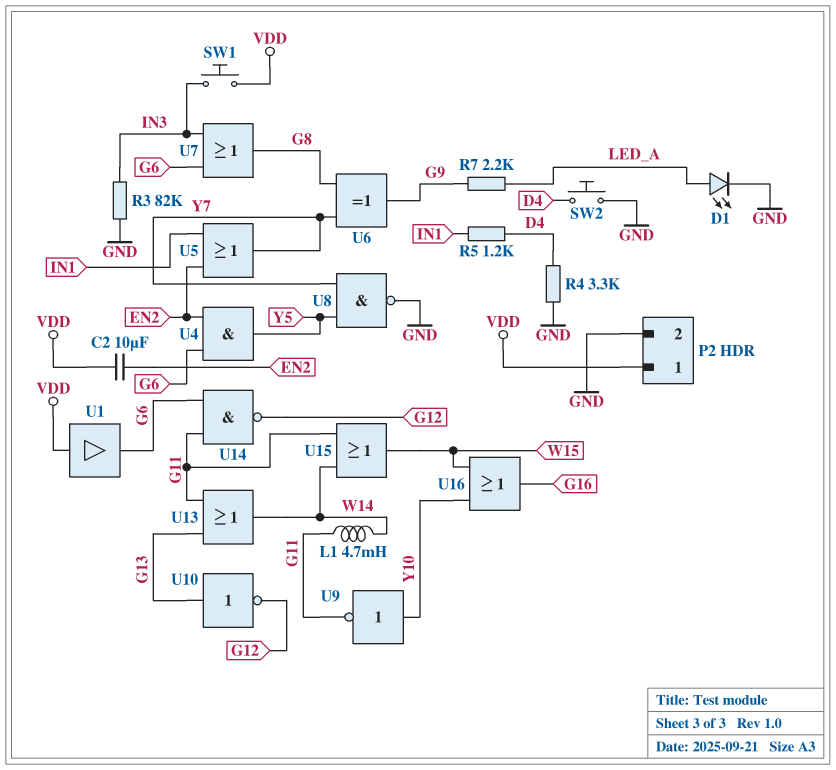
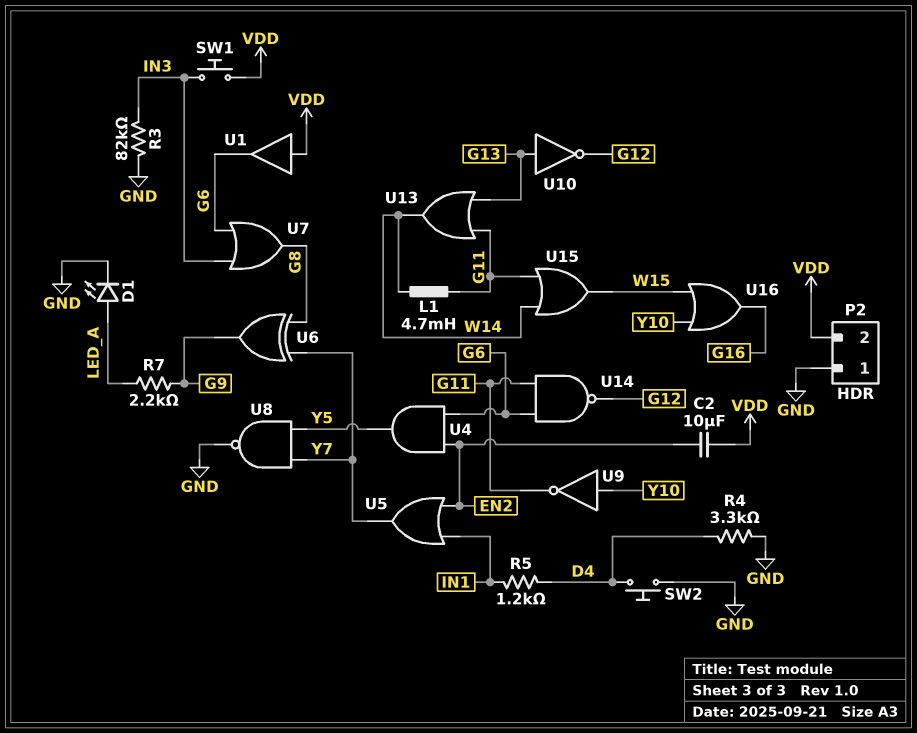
P2 pin 1: VDD -> GND
P2 pin 2: GND -> VDD

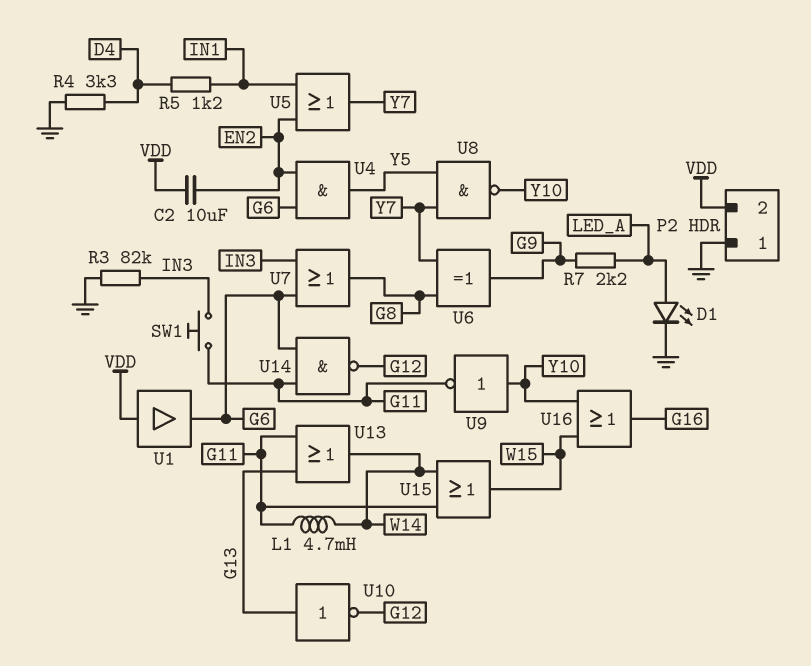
SW1: button (IN3, VDD) -> button (G11, IN3)
SW2: button (D4, GND) -> none
U8: NAND (in Y5, in Y7, out GND) -> NAND (in Y5, in Y7, out Y10)

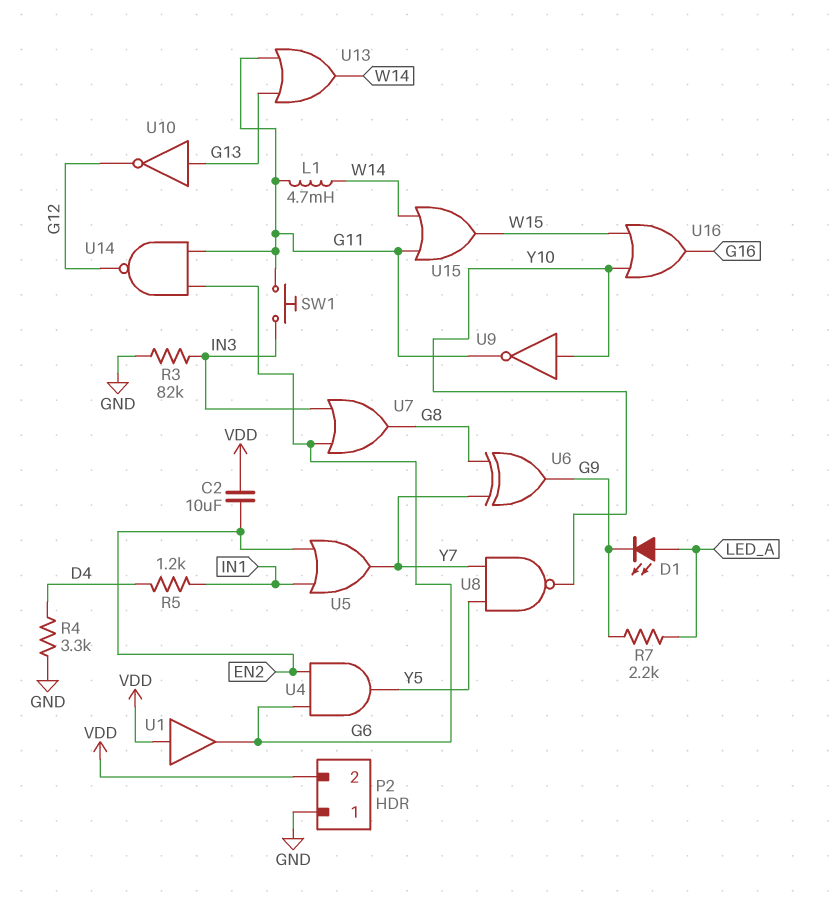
D1: LED (A LED_A, K GND) -> LED (A LED_A, K G9)

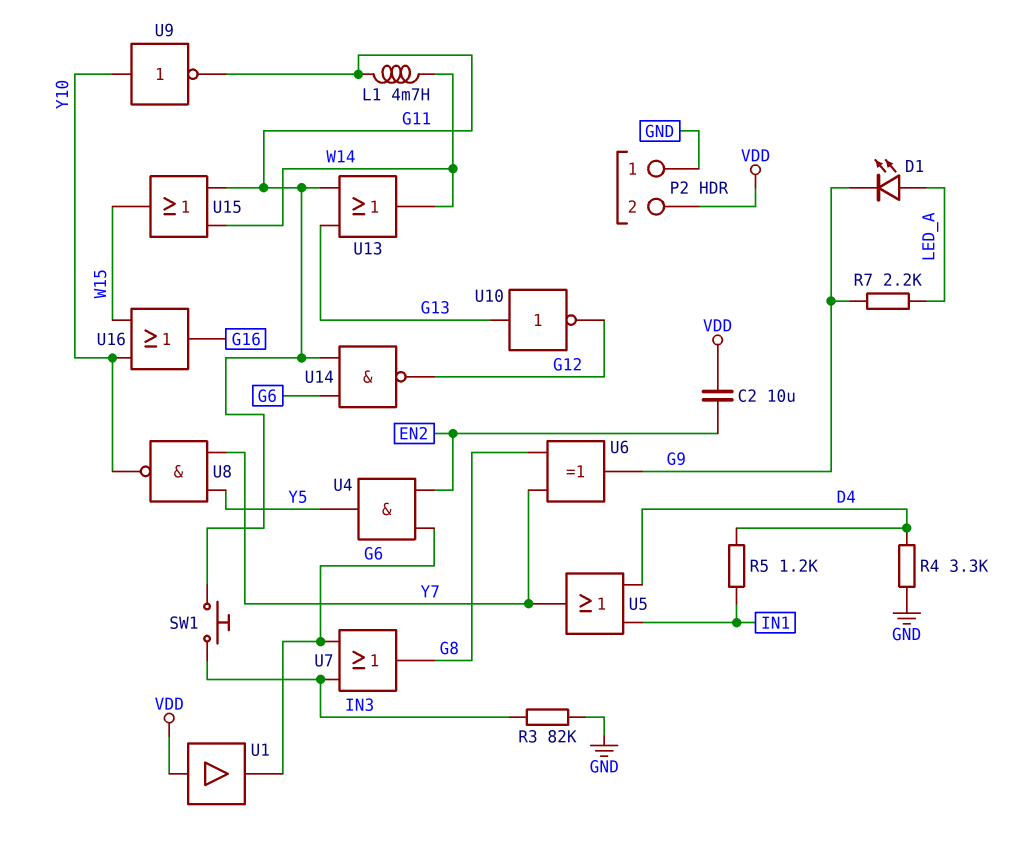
U5: OR (in EN2, in IN1, out Y7) -> OR (in D4, in IN1, out Y7)

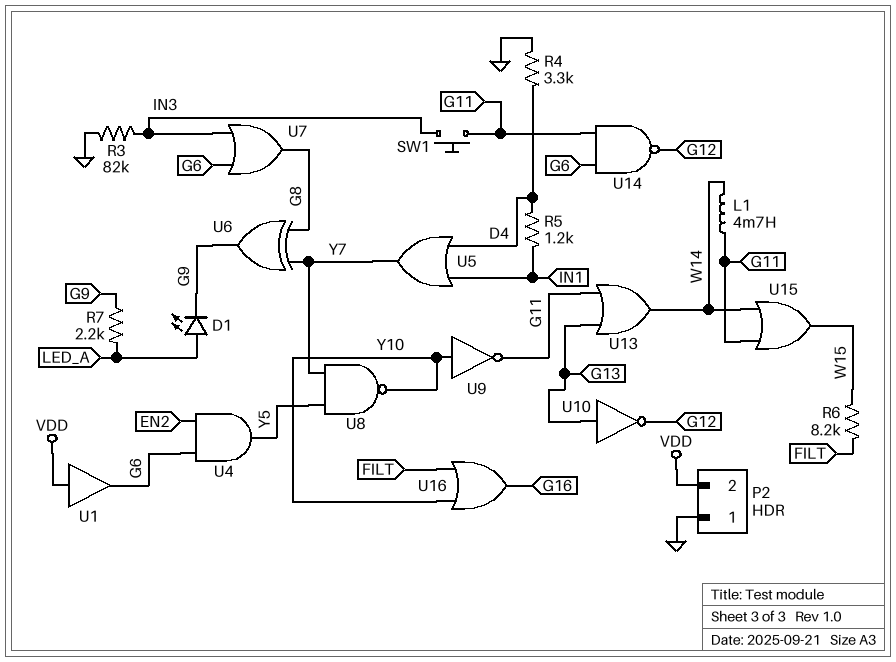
C2: 10uF (EN2, VDD) -> none
R6: none -> 8.2k (FILT, W15)
U16: OR (in W15, in Y10, out G16) -> OR (in FILT, in Y10, out G16)

